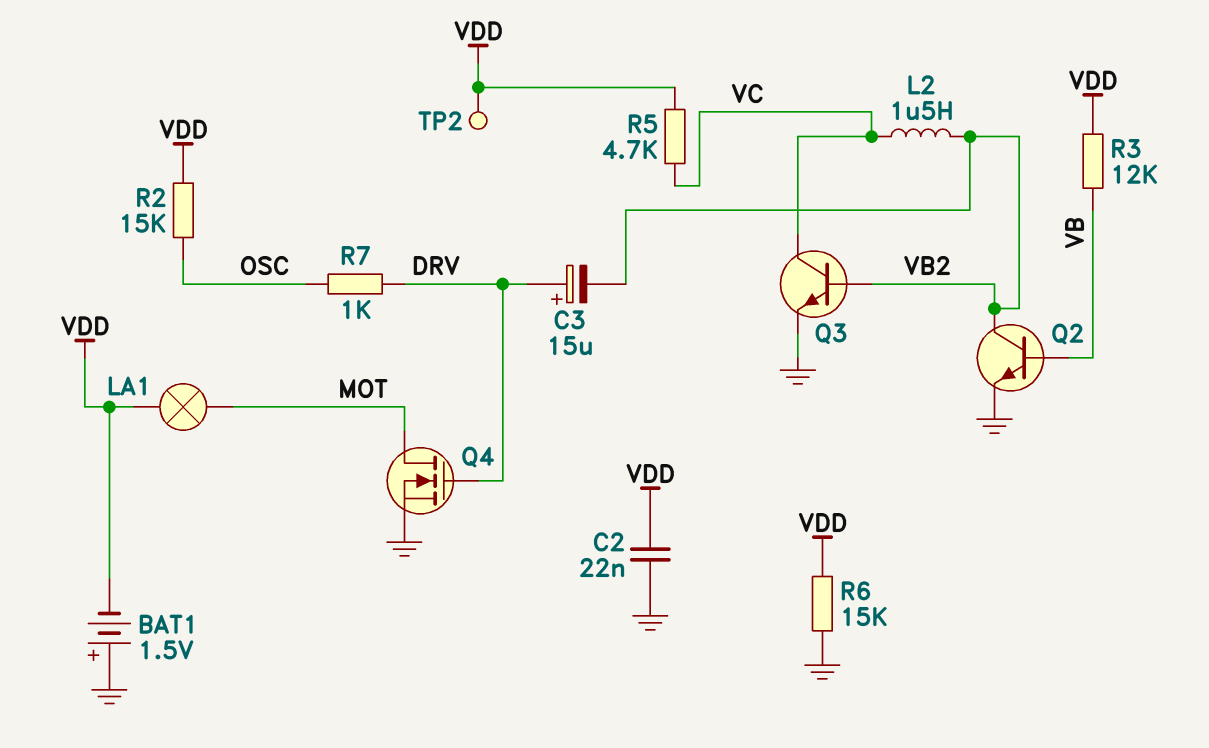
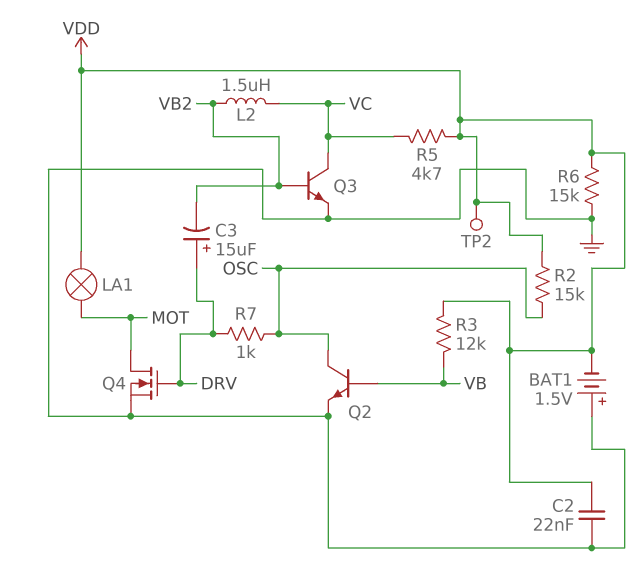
Q2: NPN (B VB, C VB2, E GND) -> NPN (B VB, C OSC, E GND)

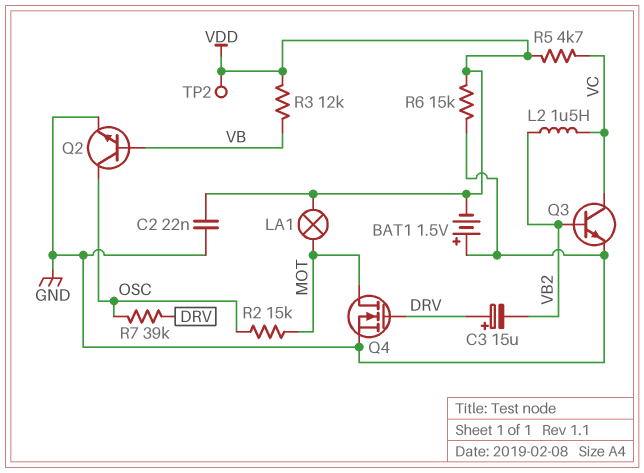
R2: 15k (OSC, VDD) -> 15k (MOT, OSC)
R7: 1k (DRV, OSC) -> 39k (DRV, OSC)

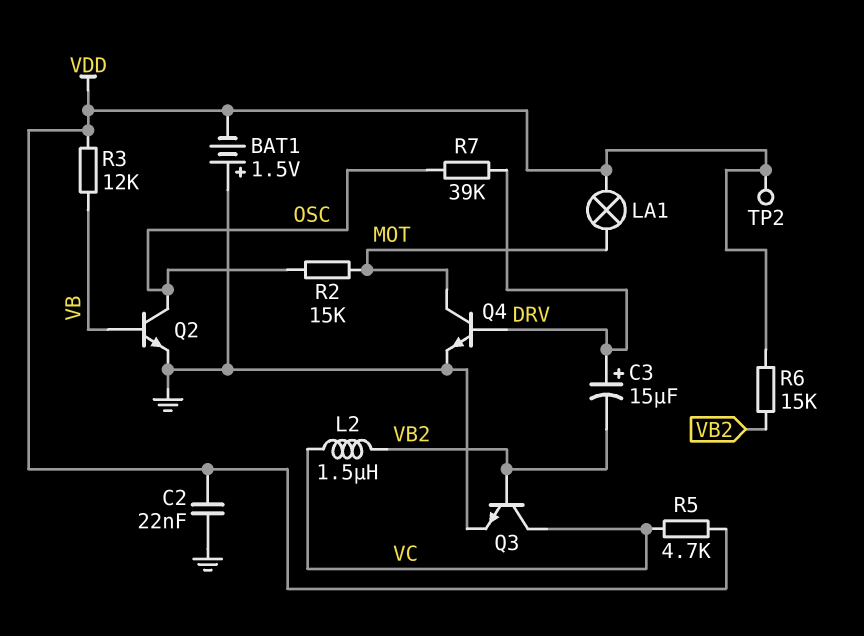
Q4: NMOS (G DRV, D MOT, S GND) -> NPN (B DRV, C MOT, E GND)
R6: 15k (GND, VDD) -> 15k (VB2, VDD)

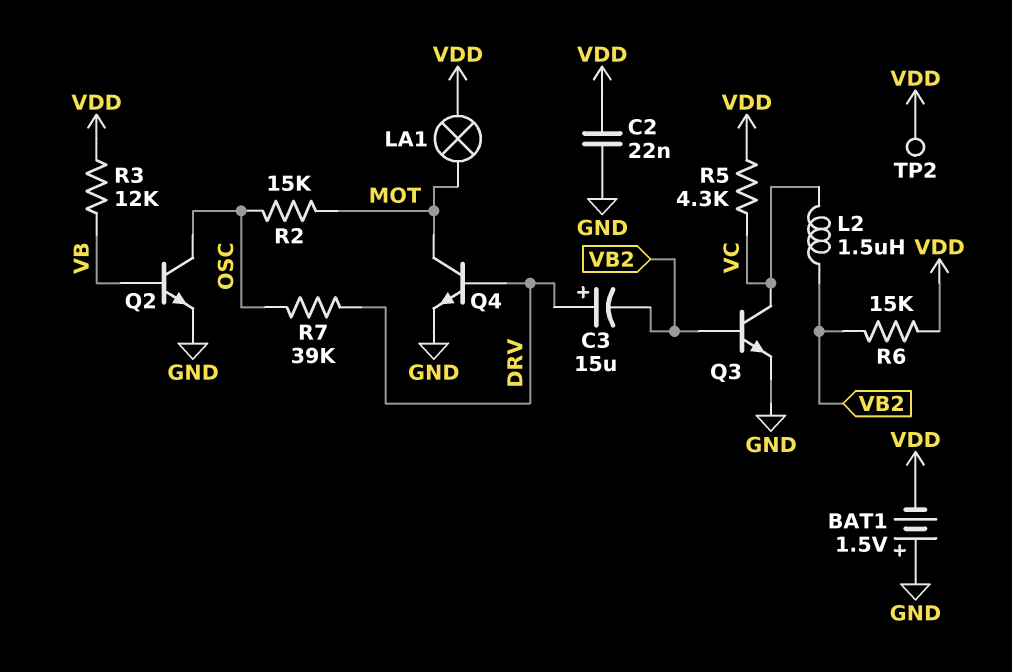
R5: 4.7k (VC, VDD) -> 4.3k (VC, VDD)

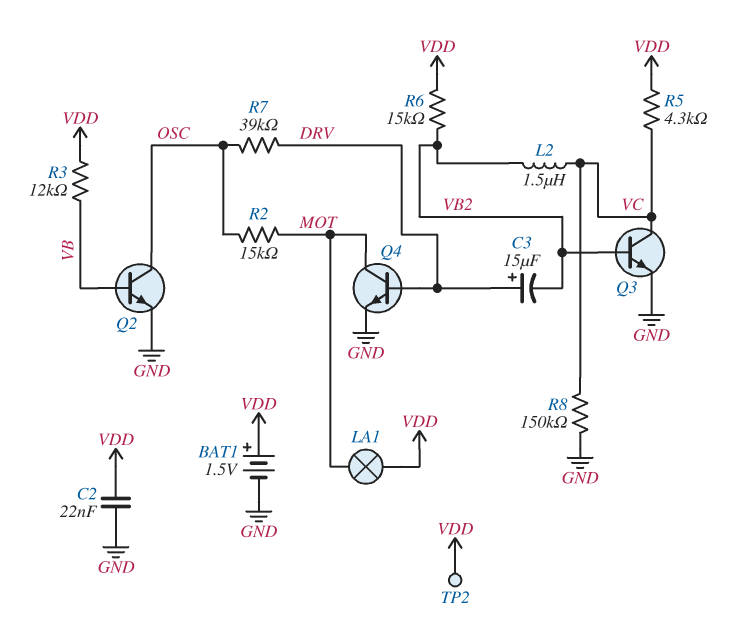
BAT1: 1.5V (plus GND, minus VDD) -> 1.5V (plus VDD, minus GND)
R8: none -> 150k (GND, VC)

